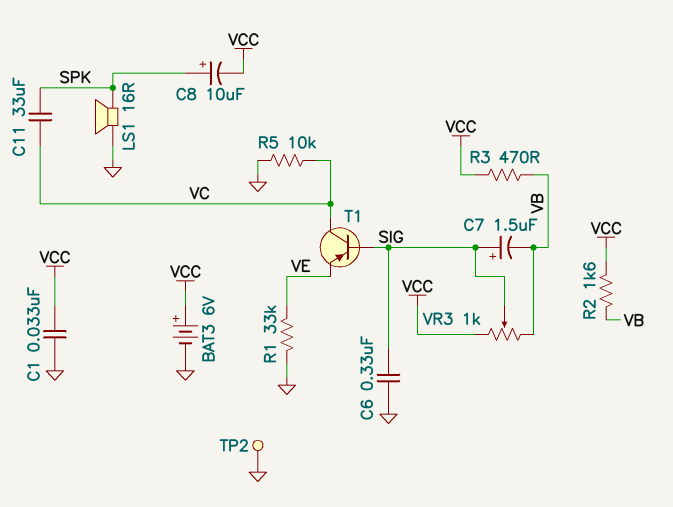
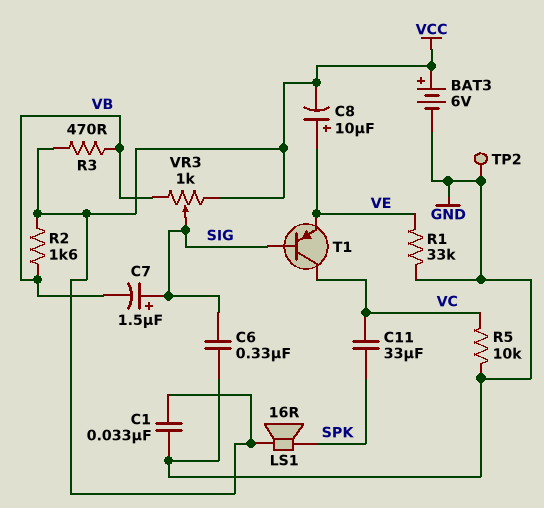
C8: 10uF (plus SPK, minus VCC) -> 10uF (plus VE, minus VCC)
LS1: speaker 16R (GND, SPK) -> speaker 16R (SPK, VCC)

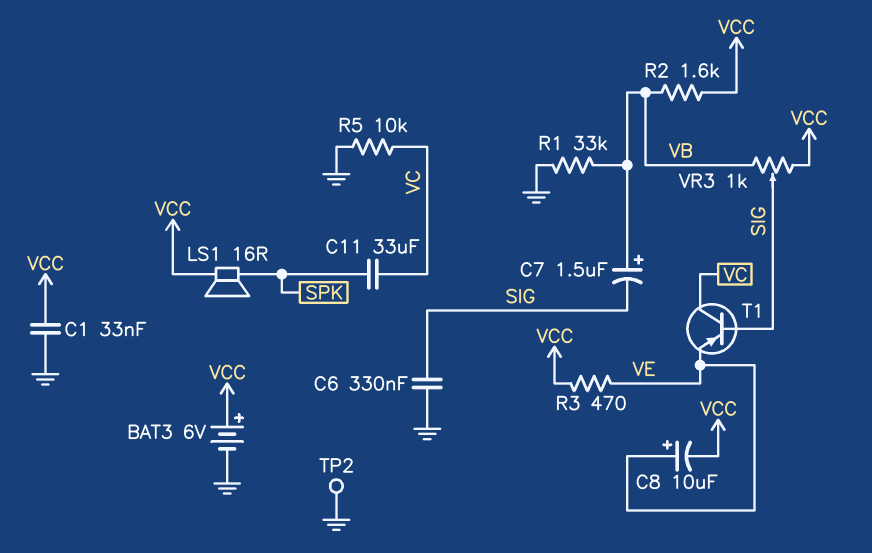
C7: 1.5uF (plus SIG, minus VB) -> 1.5uF (plus VB, minus SIG)
R1: 33k (GND, VE) -> 33k (GND, VB)
R3: 470 (VB, VCC) -> 470 (VCC, VE)

